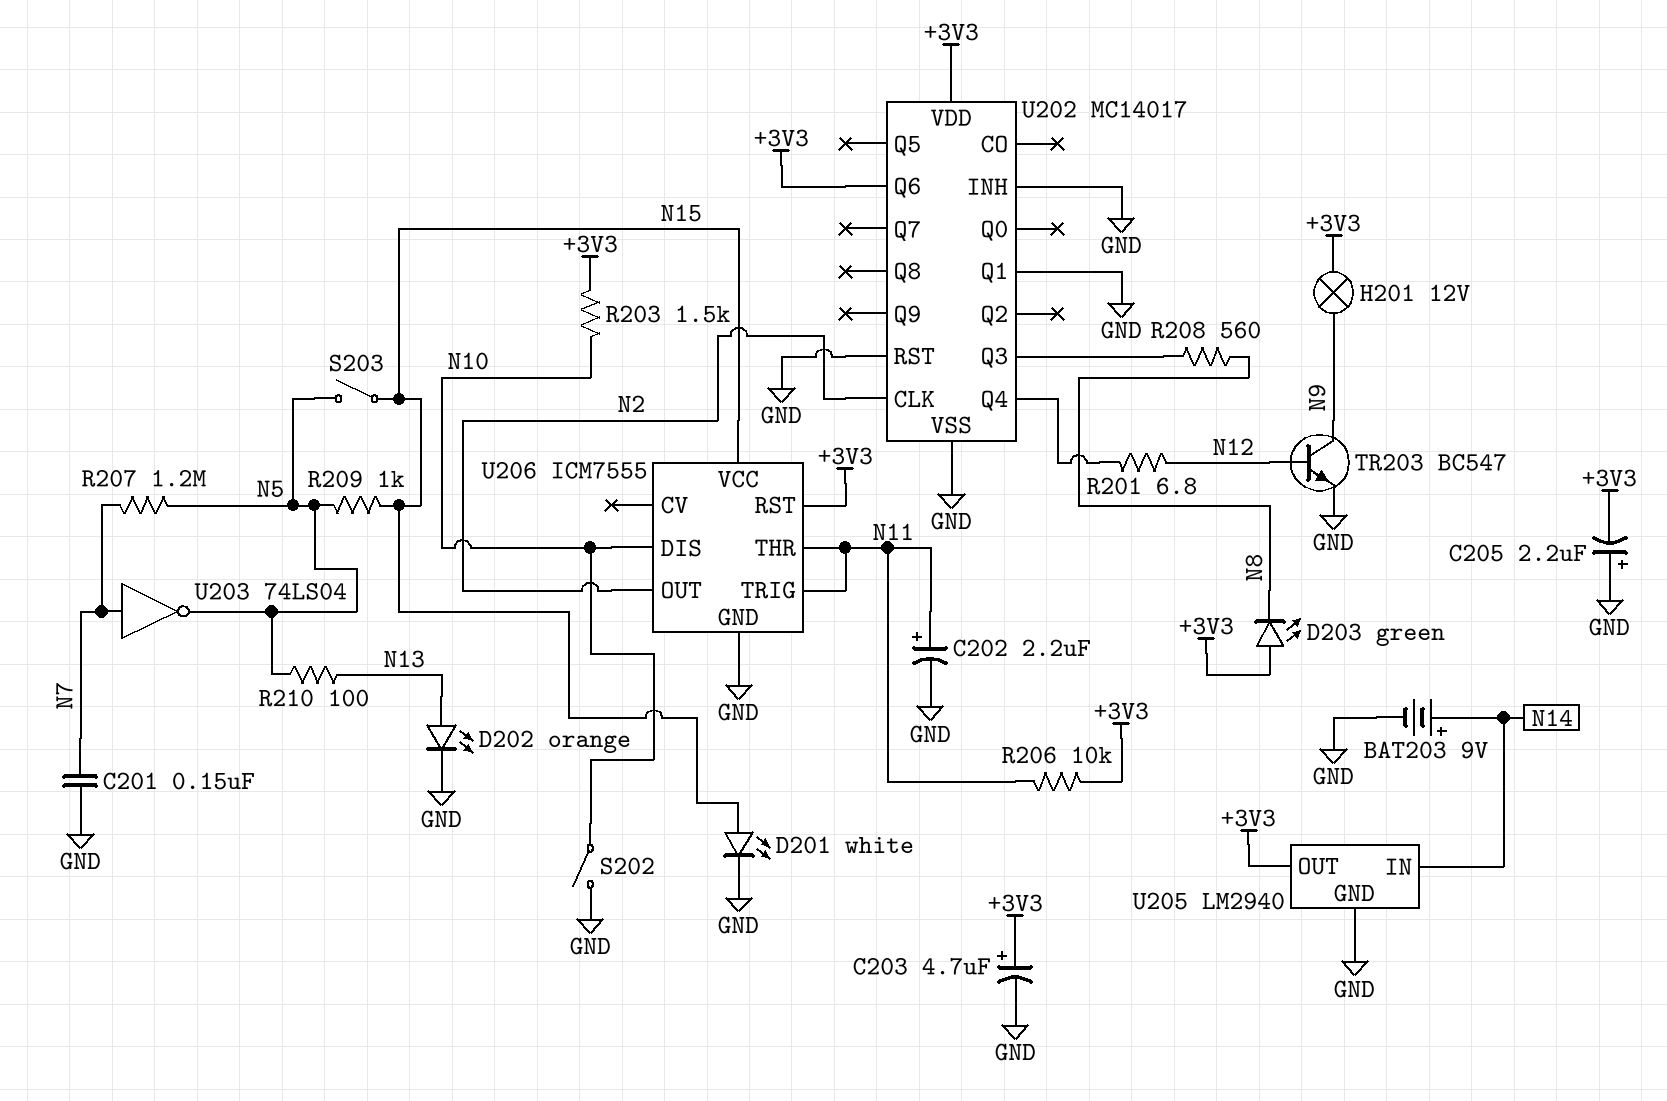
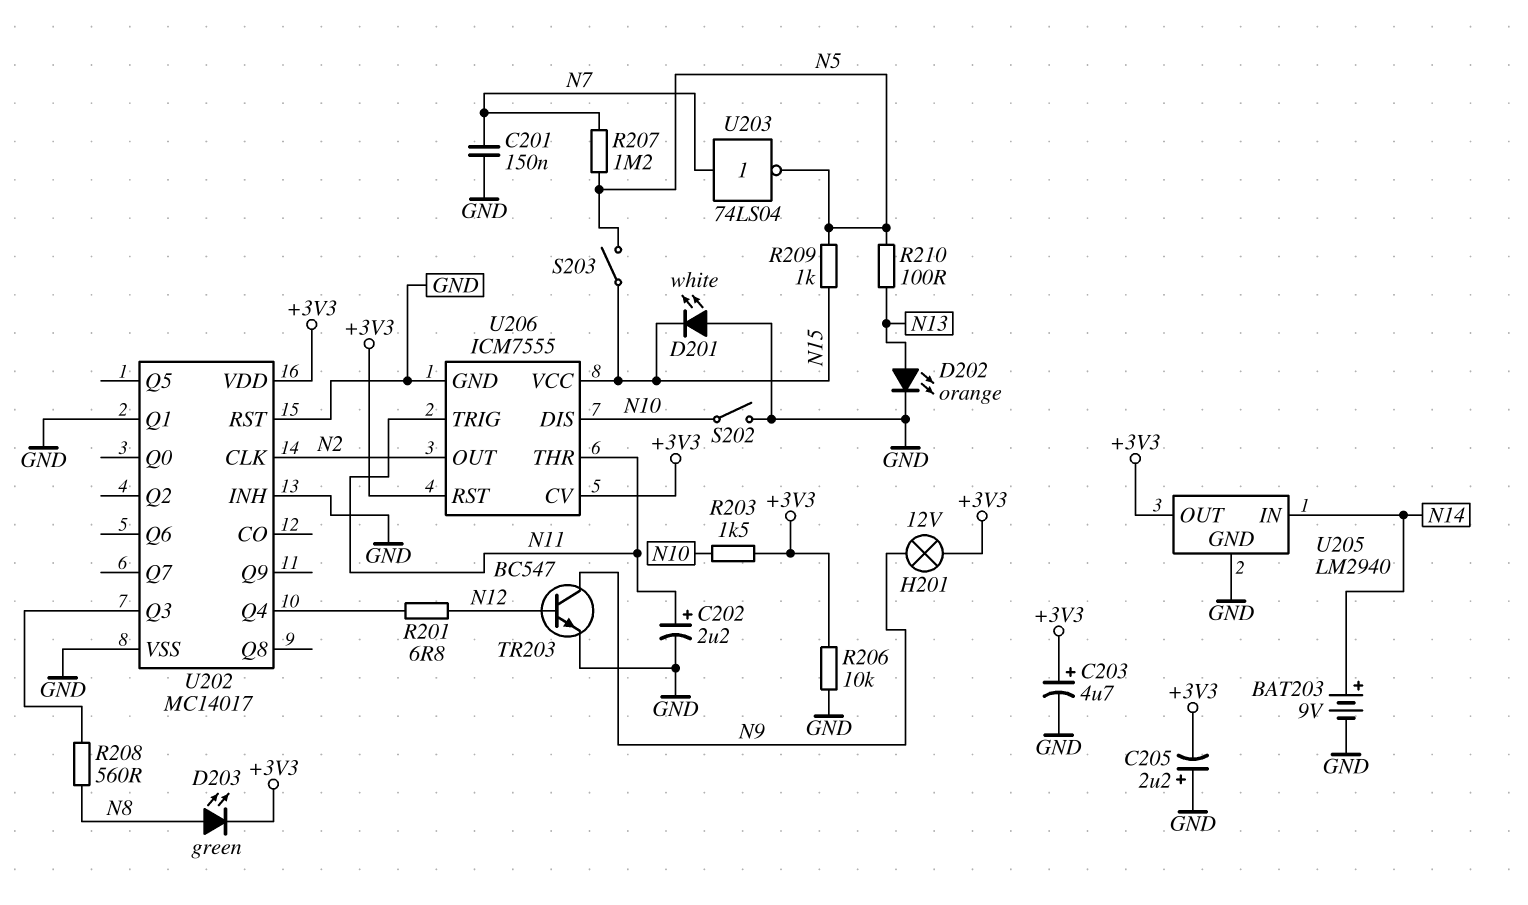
D201: LED white (A N15, K GND) -> LED white (A GND, K N15)
D203: LED green (A +3V3, K N8) -> LED green (A N8, K +3V3)
R206: 10k (+3V3, N11) -> 10k (+3V3, GND)
U202 pin Q6: +3V3 -> none
U206 pin CV: none -> +3V3

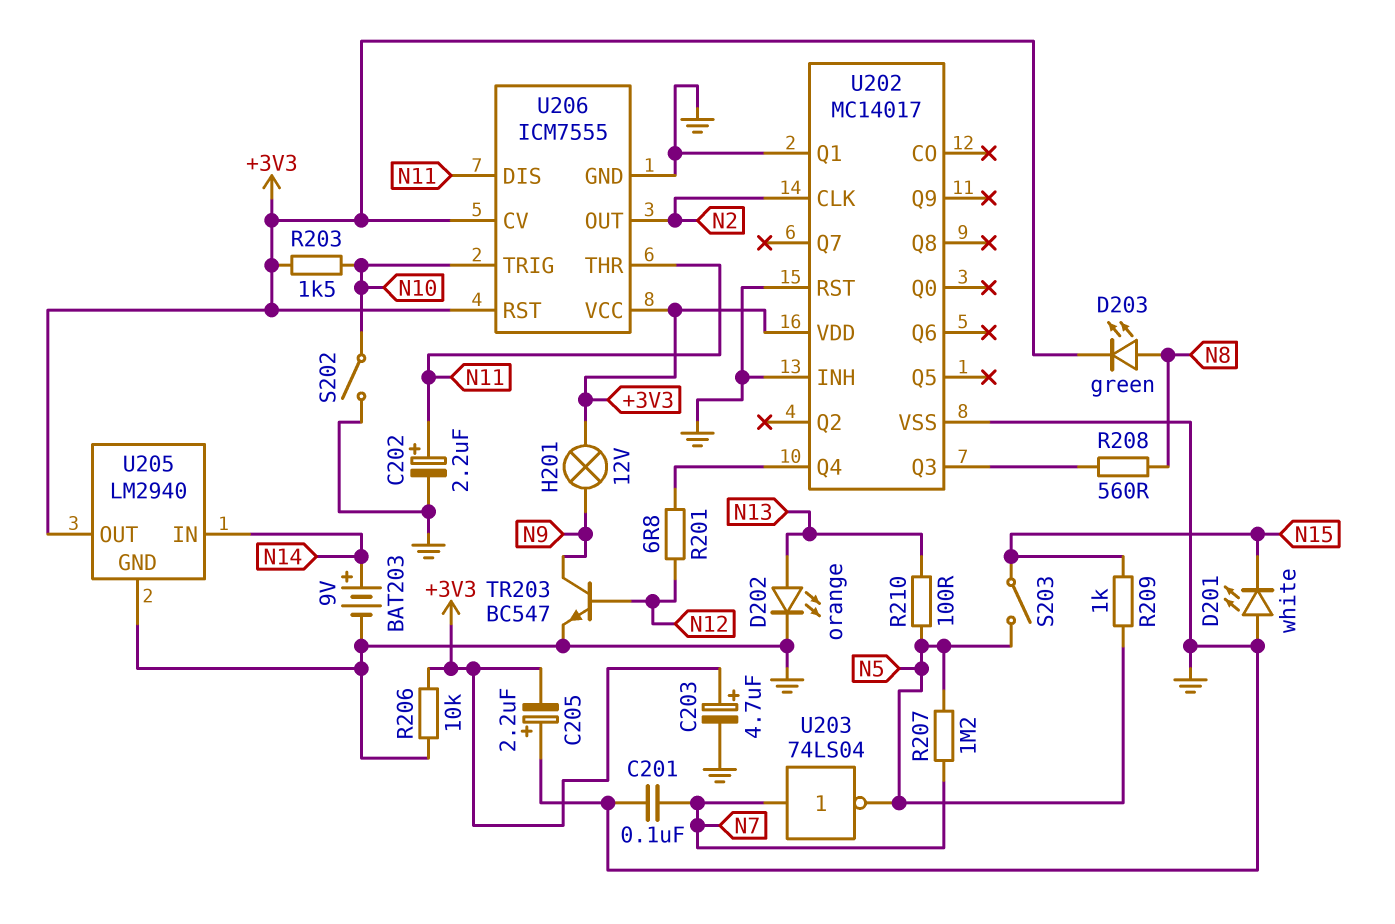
C201: 150nF (GND, N7) -> 100nF (GND, N7)
U206 pin DIS: N10 -> N11
U206 pin TRIG: N11 -> N10
U206 pin VCC: N15 -> +3V3

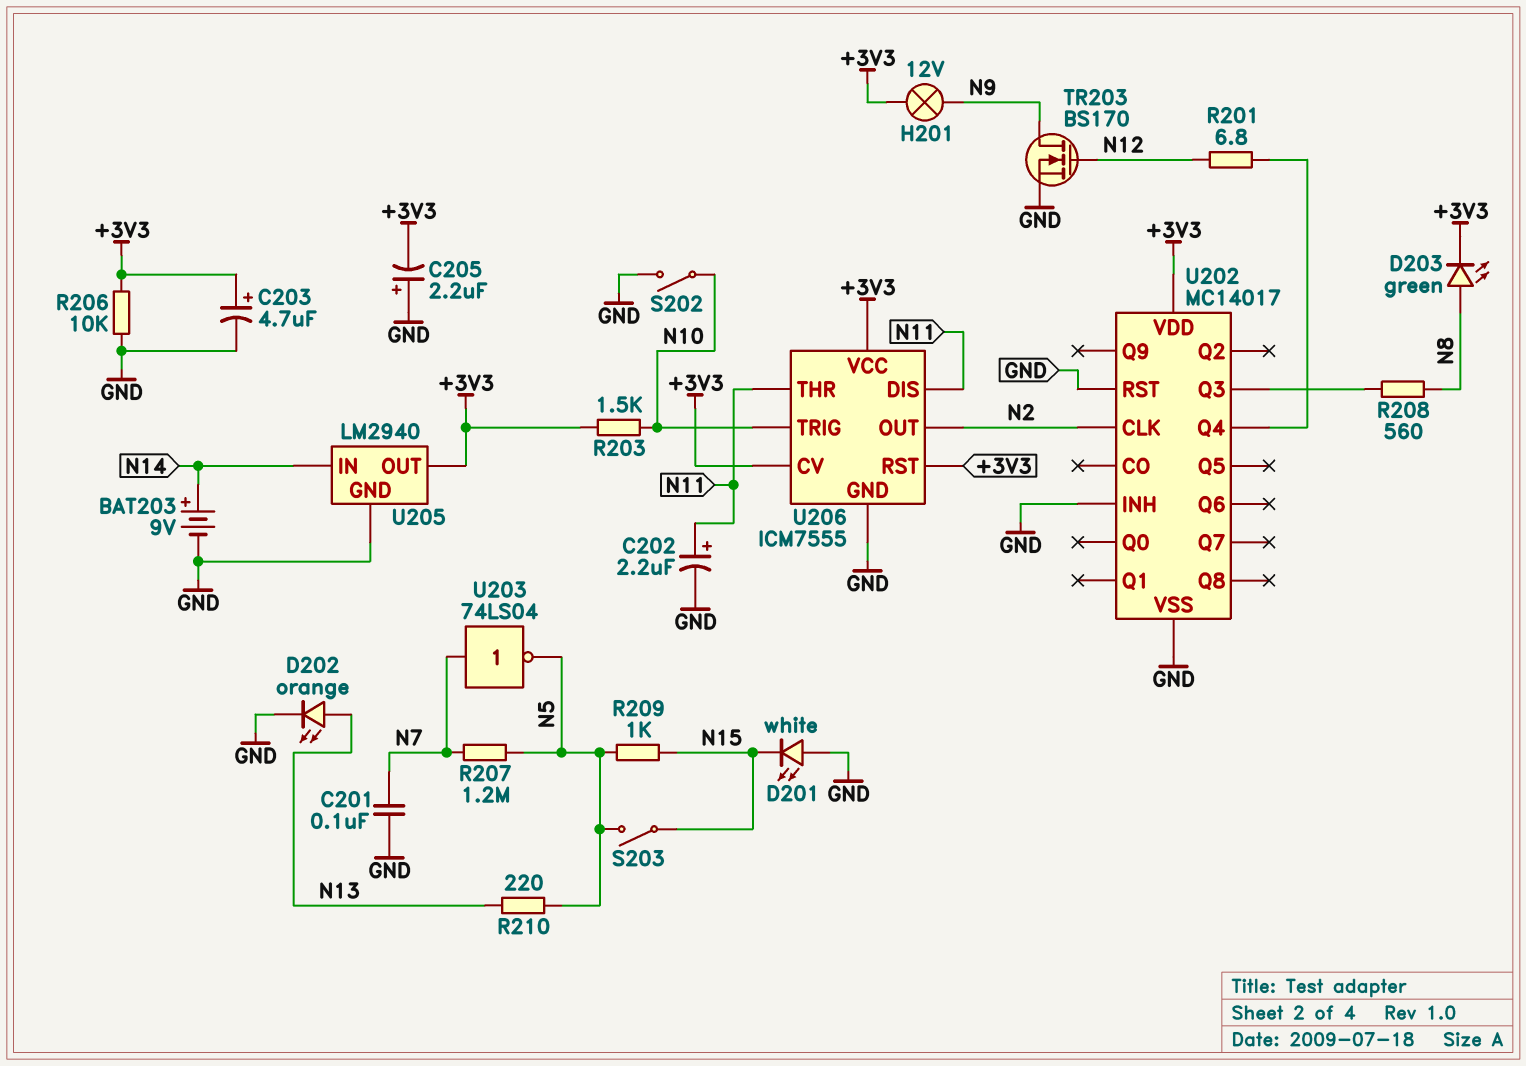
R210: 100 (N5, N13) -> 220 (N5, N13)
TR203: NPN BC547 (B N12, C N9, E GND) -> NMOS BS170 (G N12, D N9, S GND)
U202 pin Q1: GND -> none

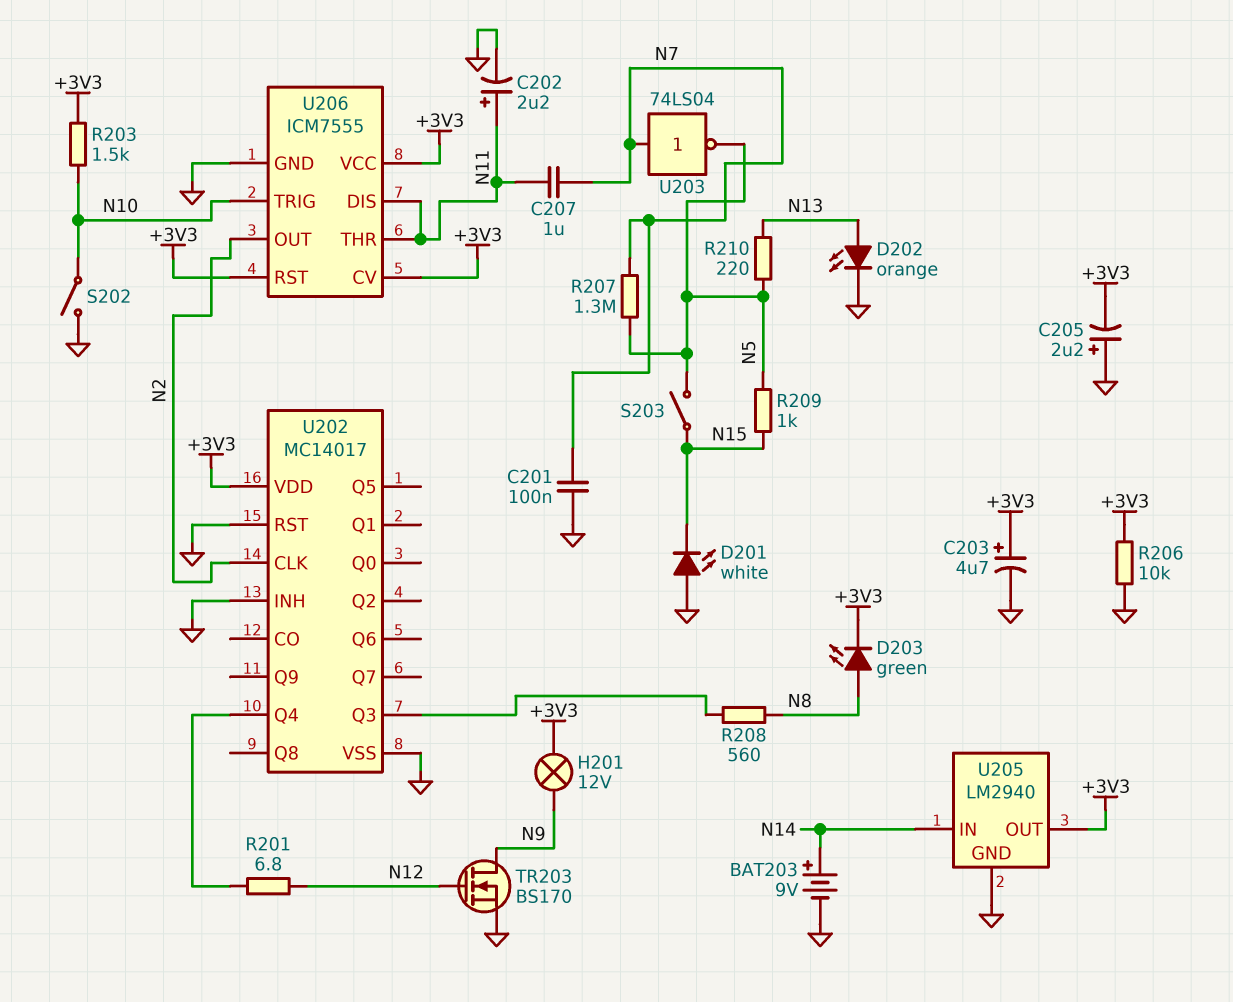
C207: none -> 1uF (N7, N11)
R207: 1.2M (N5, N7) -> 1.3M (N5, N7)

